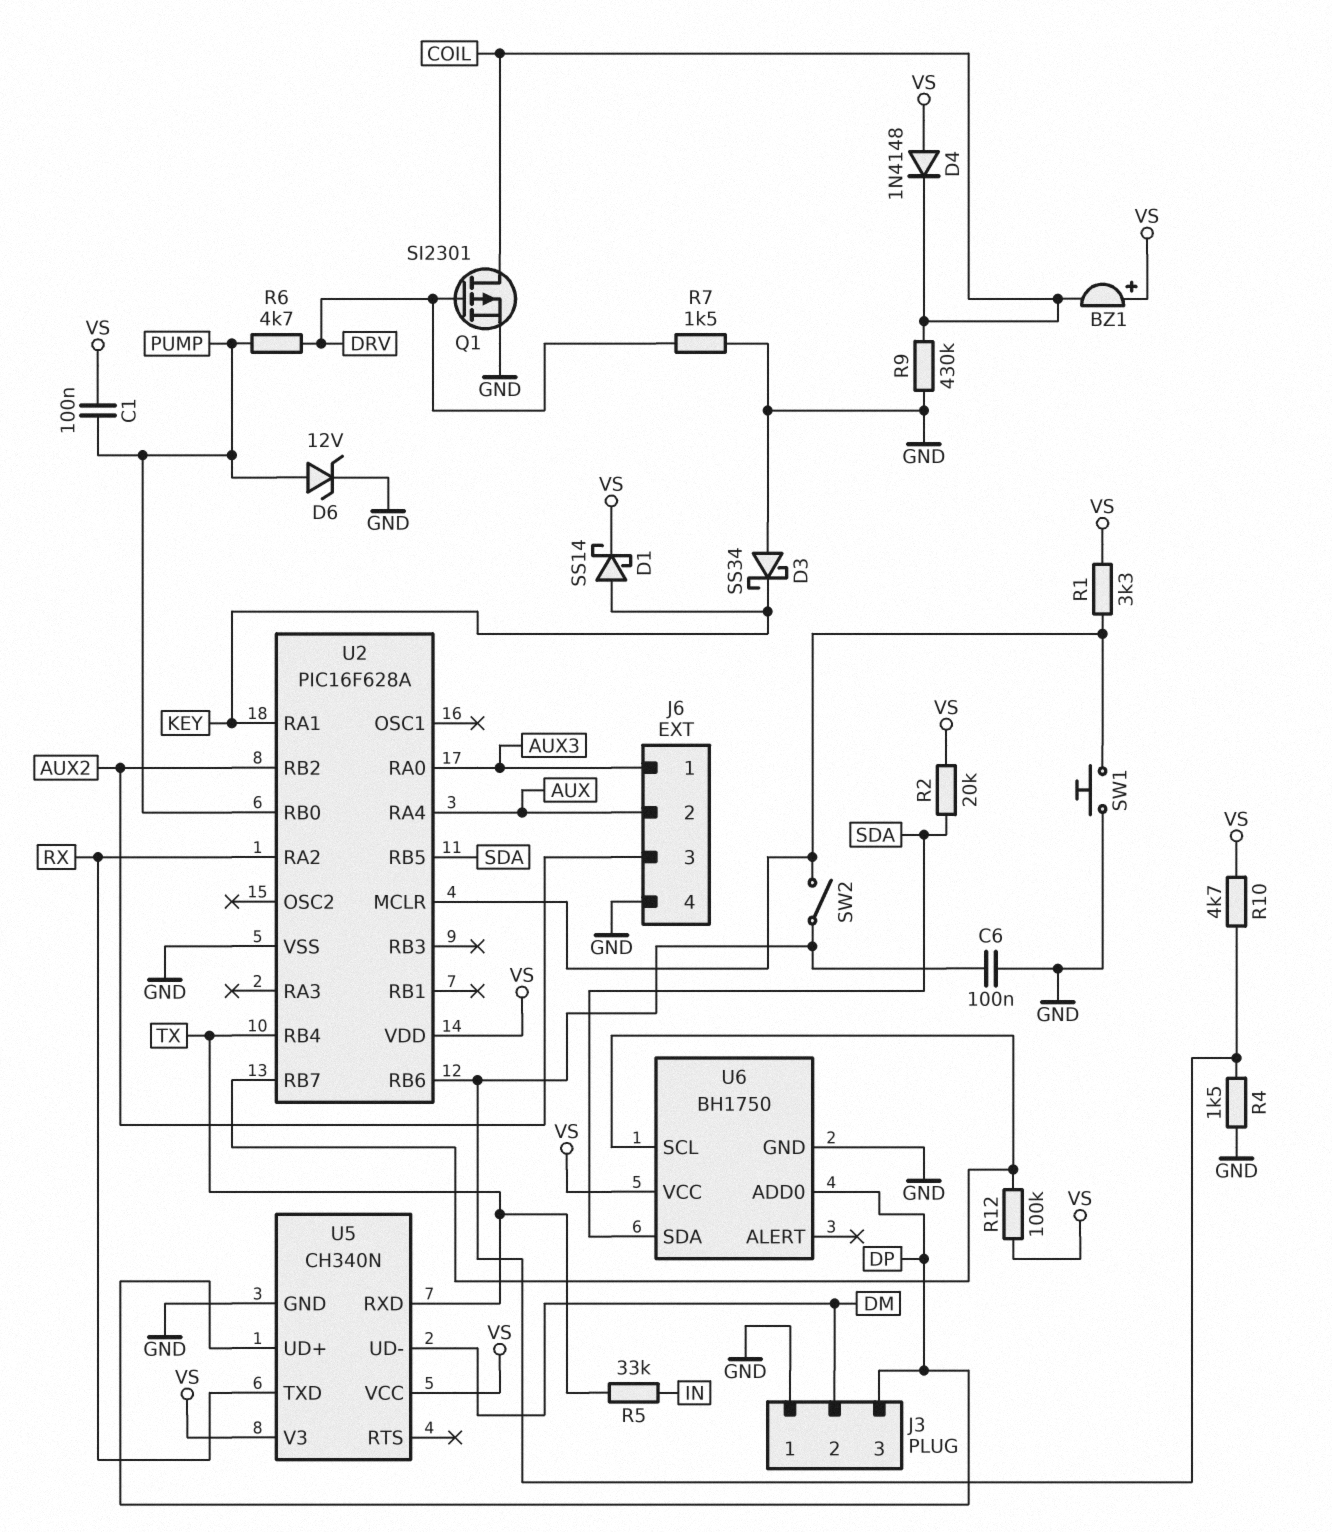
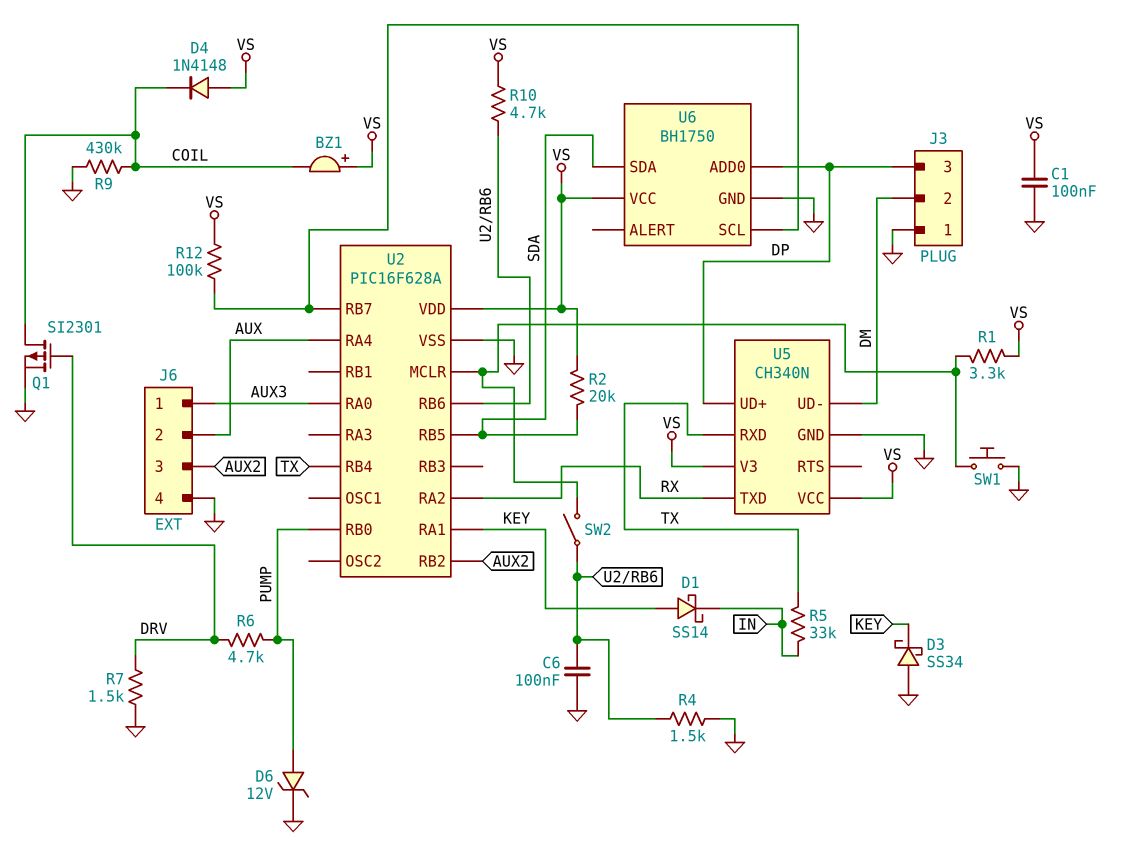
C1: 100nF (PUMP, VS) -> 100nF (GND, VS)
D1: schottky SS14 (A KEY, K VS) -> schottky SS14 (A KEY, K IN)

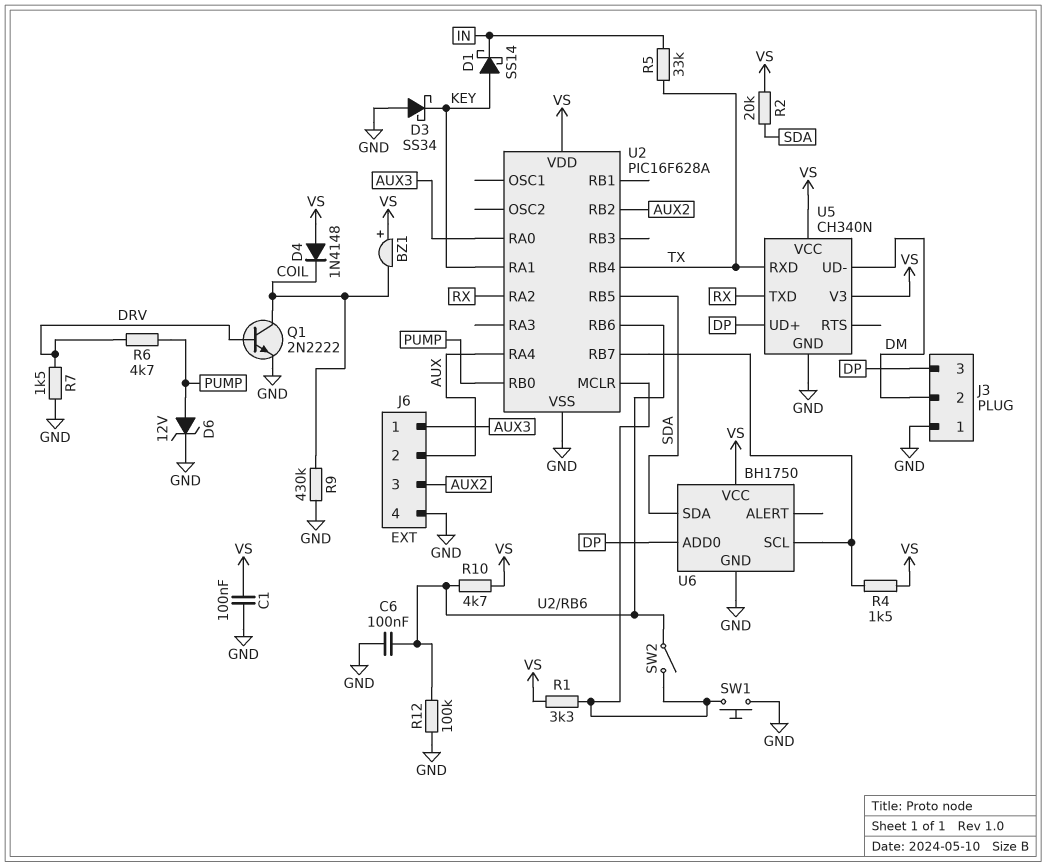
Q1: PMOS SI2301 (G DRV, D COIL, S GND) -> NPN 2N2222 (B DRV, C COIL, E GND)
R4: 1.5k (GND, U2/RB6) -> 1.5k (U2/RB7, VS)
R12: 100k (U2/RB7, VS) -> 100k (GND, U2/RB6)

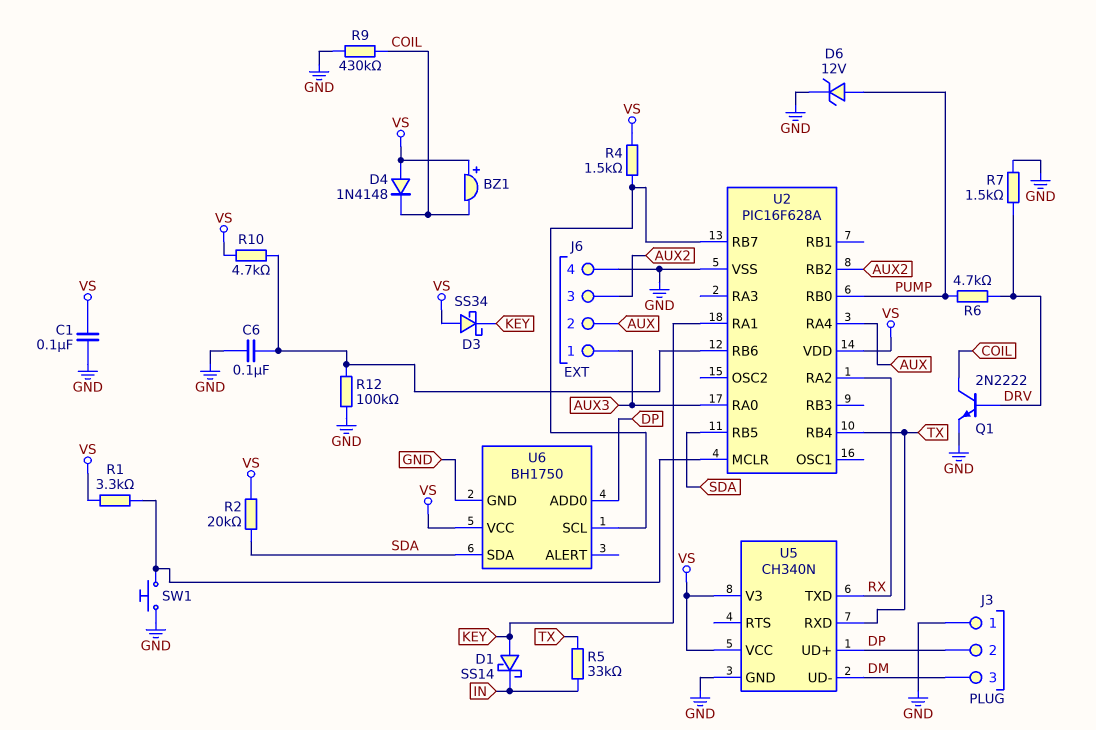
D3: schottky SS34 (A GND, K KEY) -> schottky SS34 (A VS, K KEY)
J3 pin 2: DM -> DP
J3 pin 3: DP -> DM
SW2: switch (U2/MCLR, U2/RB6) -> none

